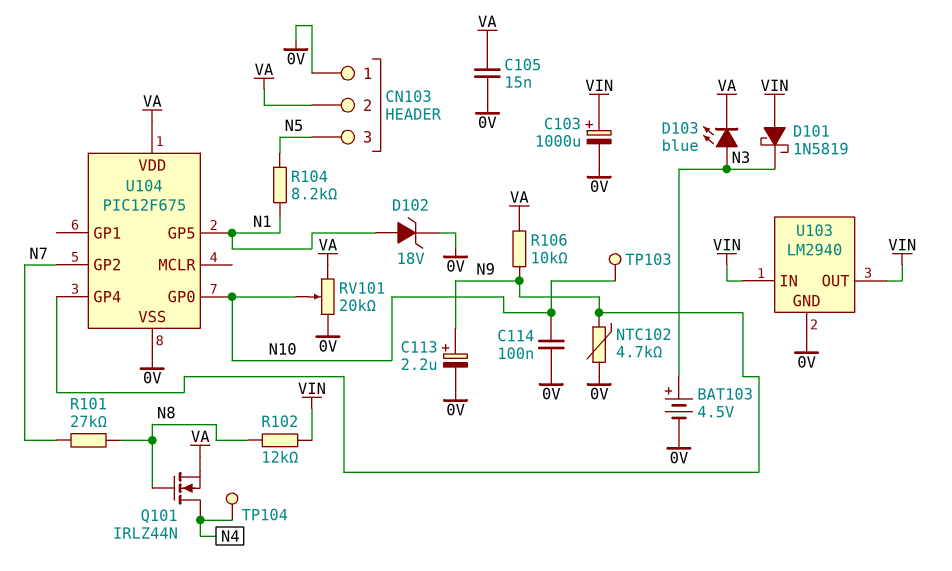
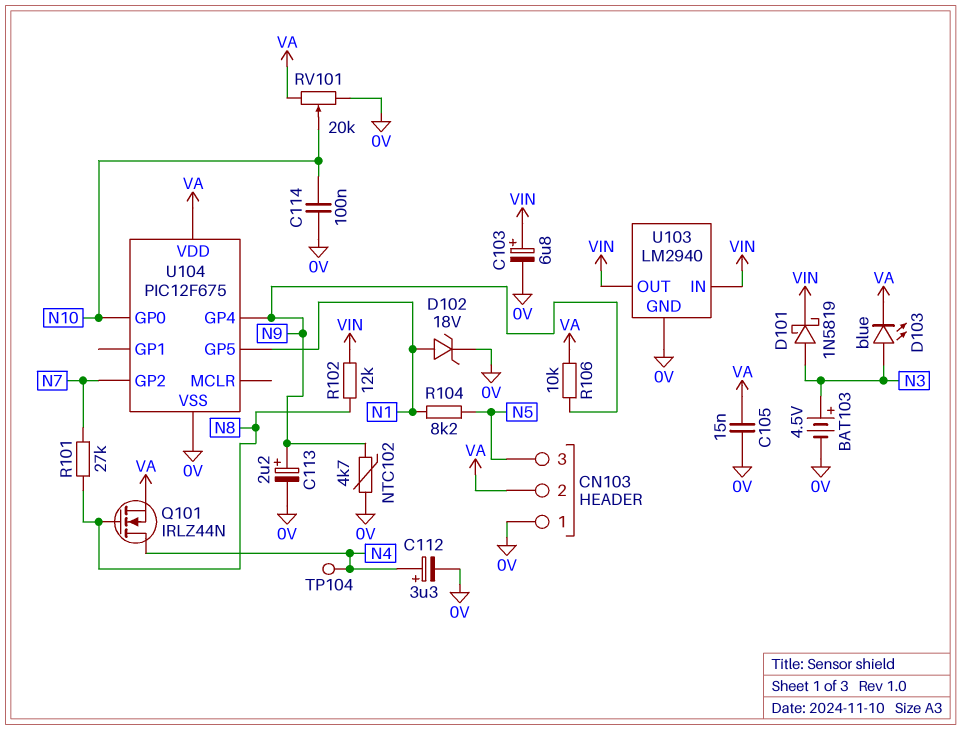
C103: 1000uF (plus VIN, minus 0V) -> 6.8uF (plus VIN, minus 0V)
C112: none -> 3.3uF (plus N4, minus 0V)
D101: schottky 1N5819 (A VIN, K N3) -> schottky 1N5819 (A N3, K VIN)
TP103: test point (N10) -> none

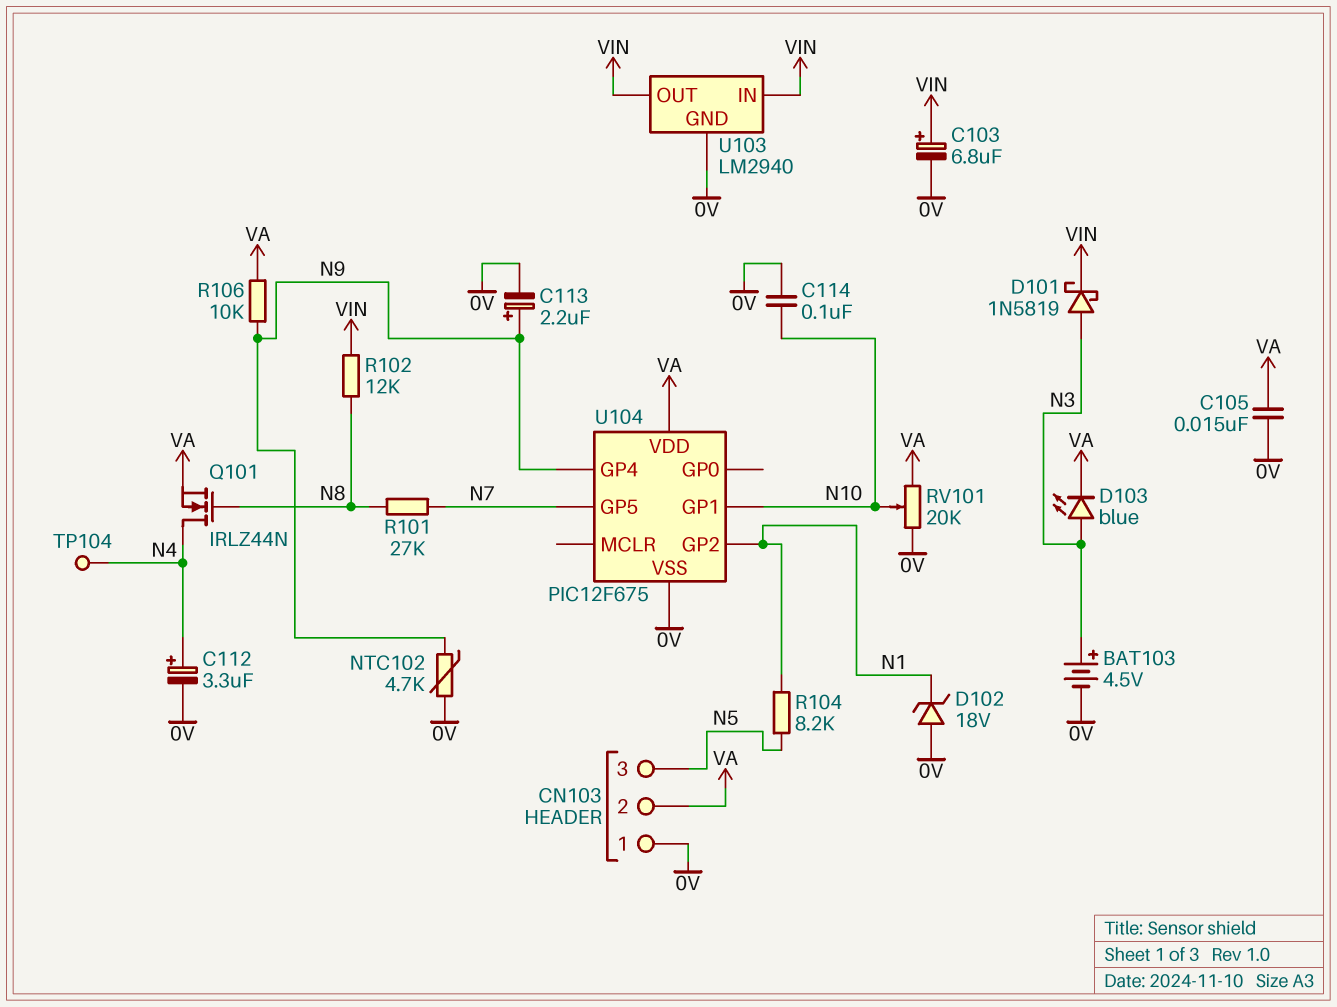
D102: zener 18V (A N1, K 0V) -> zener 18V (A 0V, K N1)
U104 pin GP0: N10 -> none
U104 pin GP1: none -> N10
U104 pin GP2: N7 -> N1
U104 pin GP5: N1 -> N7

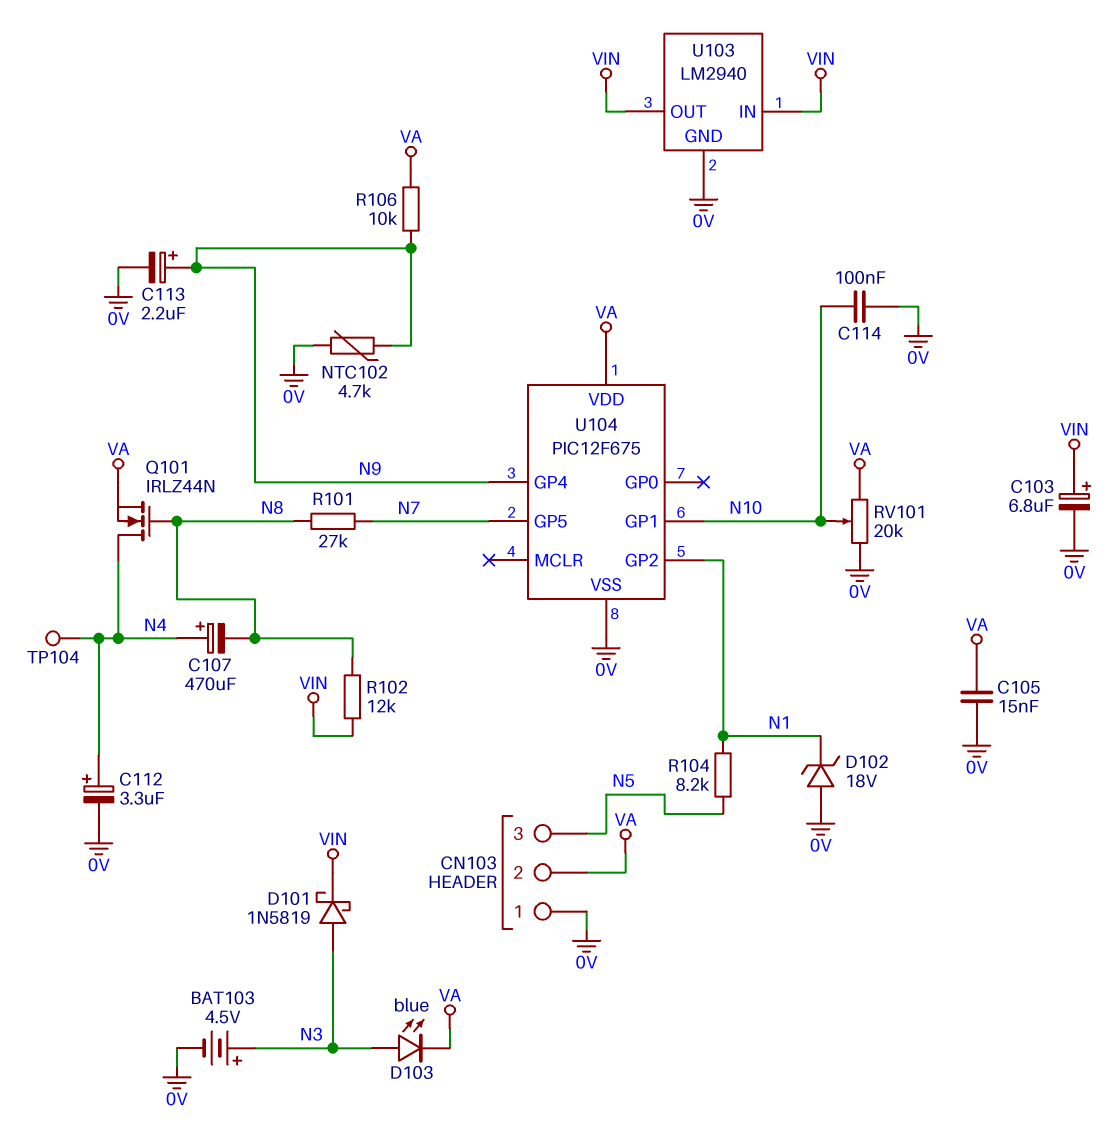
C107: none -> 470uF (plus N4, minus N8)

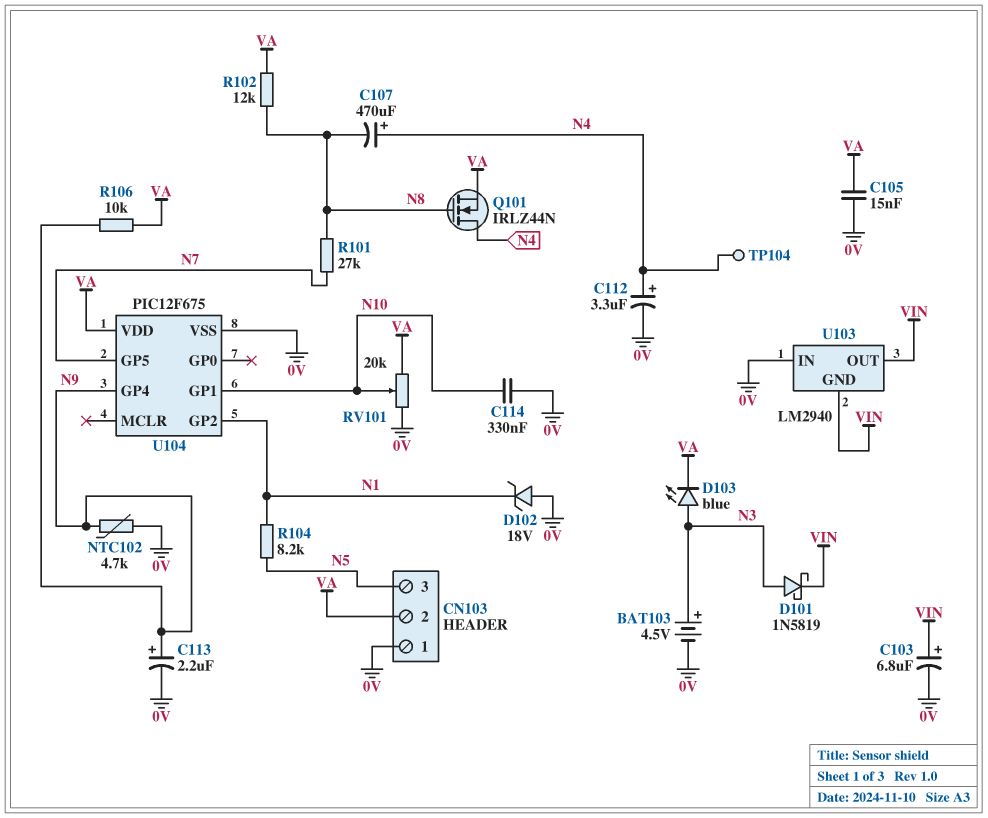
C114: 100nF (0V, N10) -> 330nF (0V, N10)
R102: 12k (N8, VIN) -> 12k (N8, VA)
U103 pin GND: 0V -> VIN
U103 pin IN: VIN -> 0V

